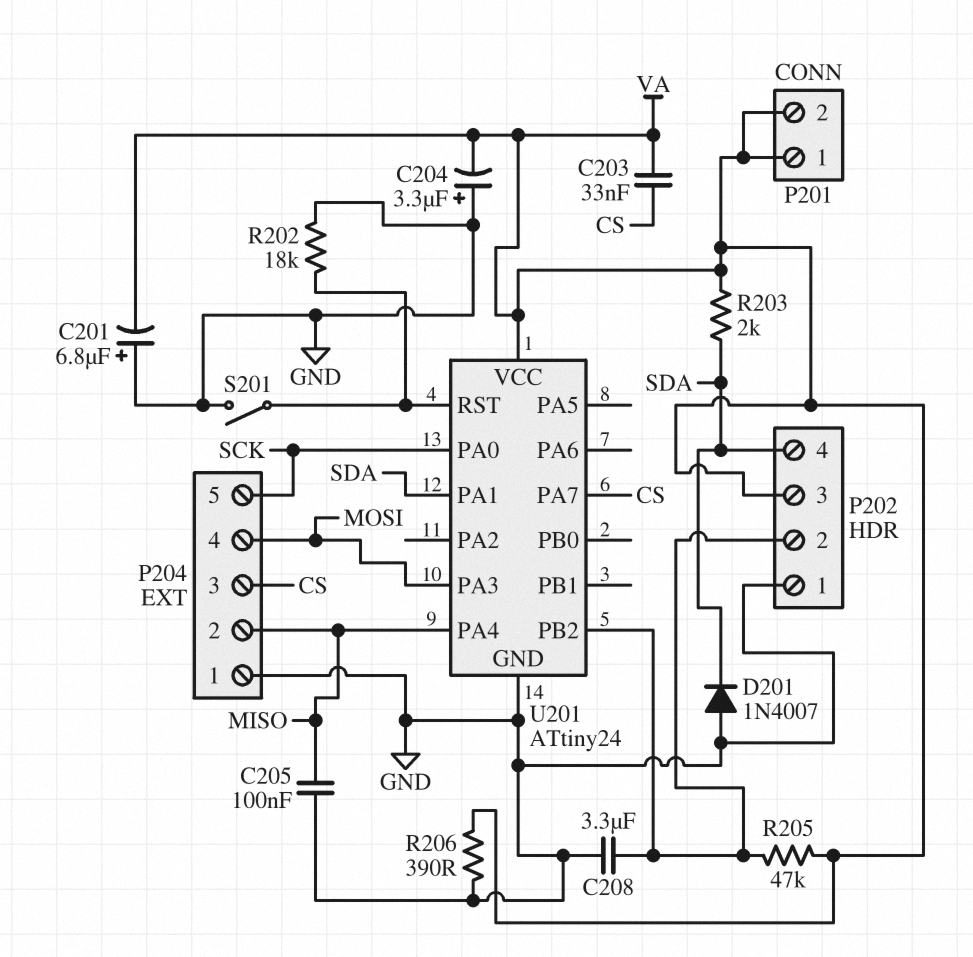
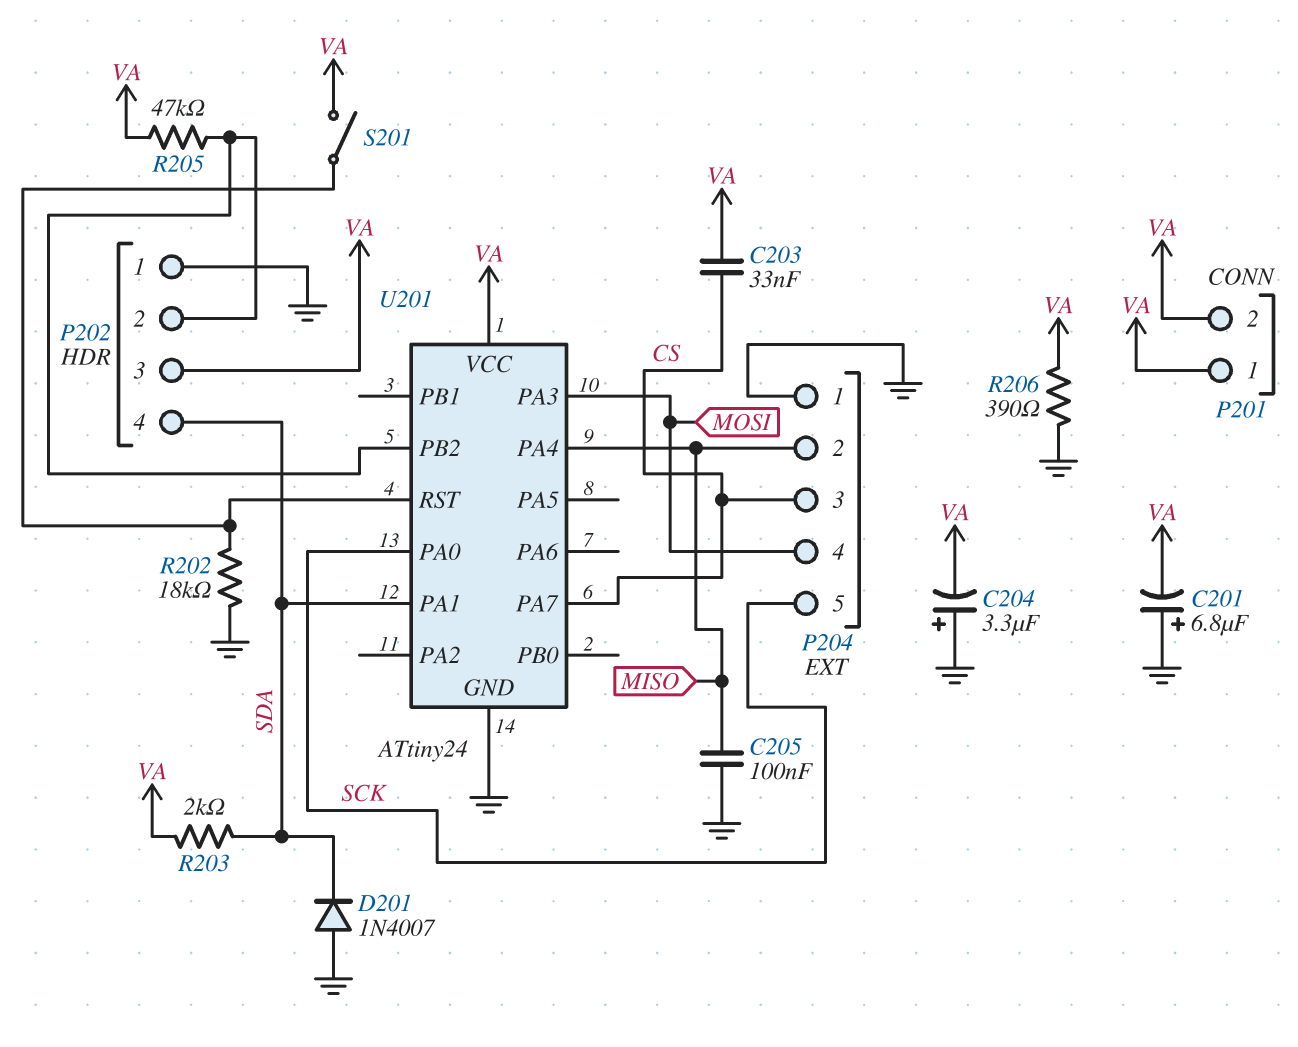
C208: 3.3uF (GND, P202/2) -> none
S201: switch (GND, U201/RST) -> switch (U201/RST, VA)

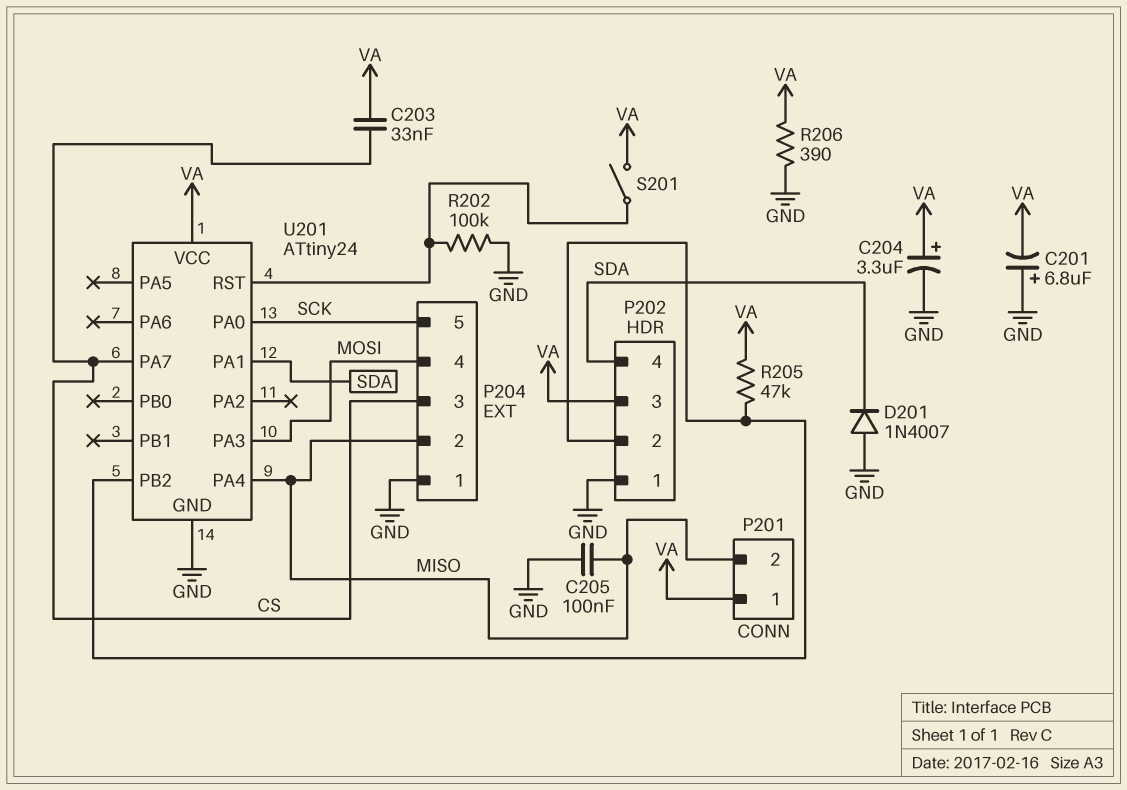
C204: 3.3uF (plus GND, minus VA) -> 3.3uF (plus VA, minus GND)
P201 pin 2: VA -> MISO
R202: 18k (GND, U201/RST) -> 100k (GND, U201/RST)
R203: 2k (SDA, VA) -> none

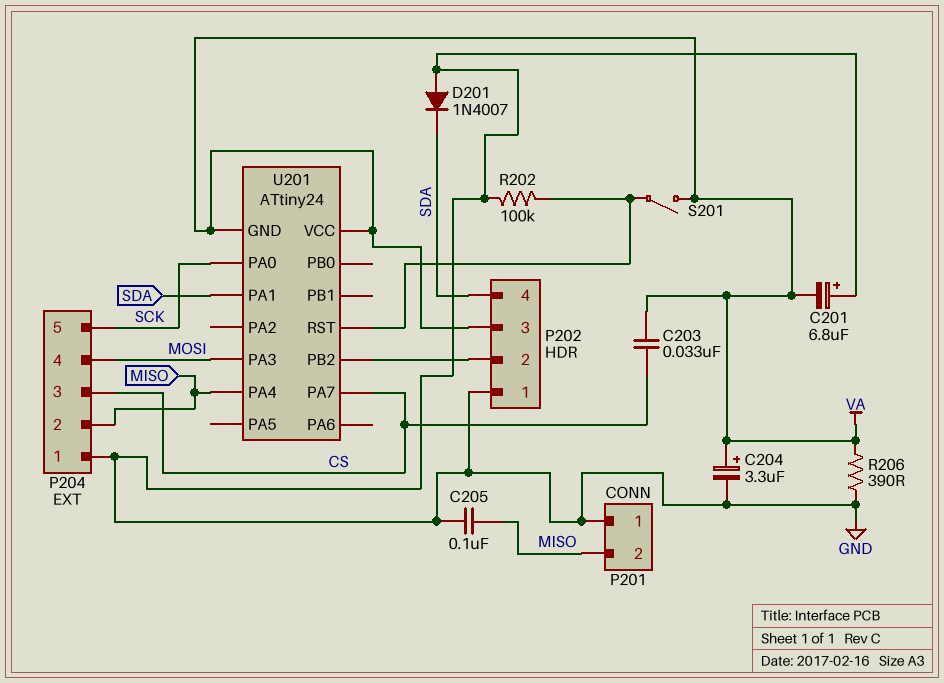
P201 pin 1: VA -> GND
R205: 47k (P202/2, VA) -> none
U201 pin GND: GND -> VA

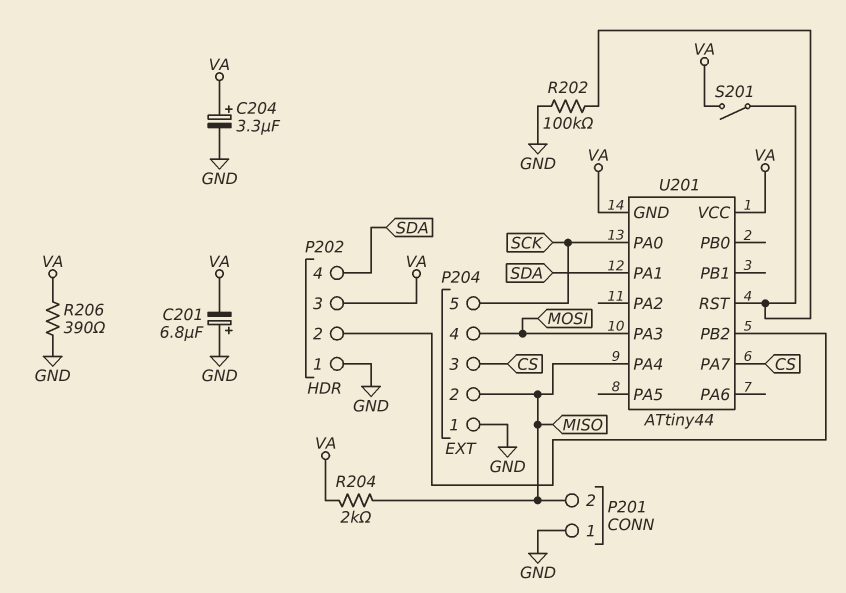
C203: 33nF (CS, VA) -> none
C205: 100nF (GND, MISO) -> none
D201: diode 1N4007 (A GND, K SDA) -> none
R204: none -> 2k (MISO, VA)
U201: ATtiny24 -> ATtiny44

